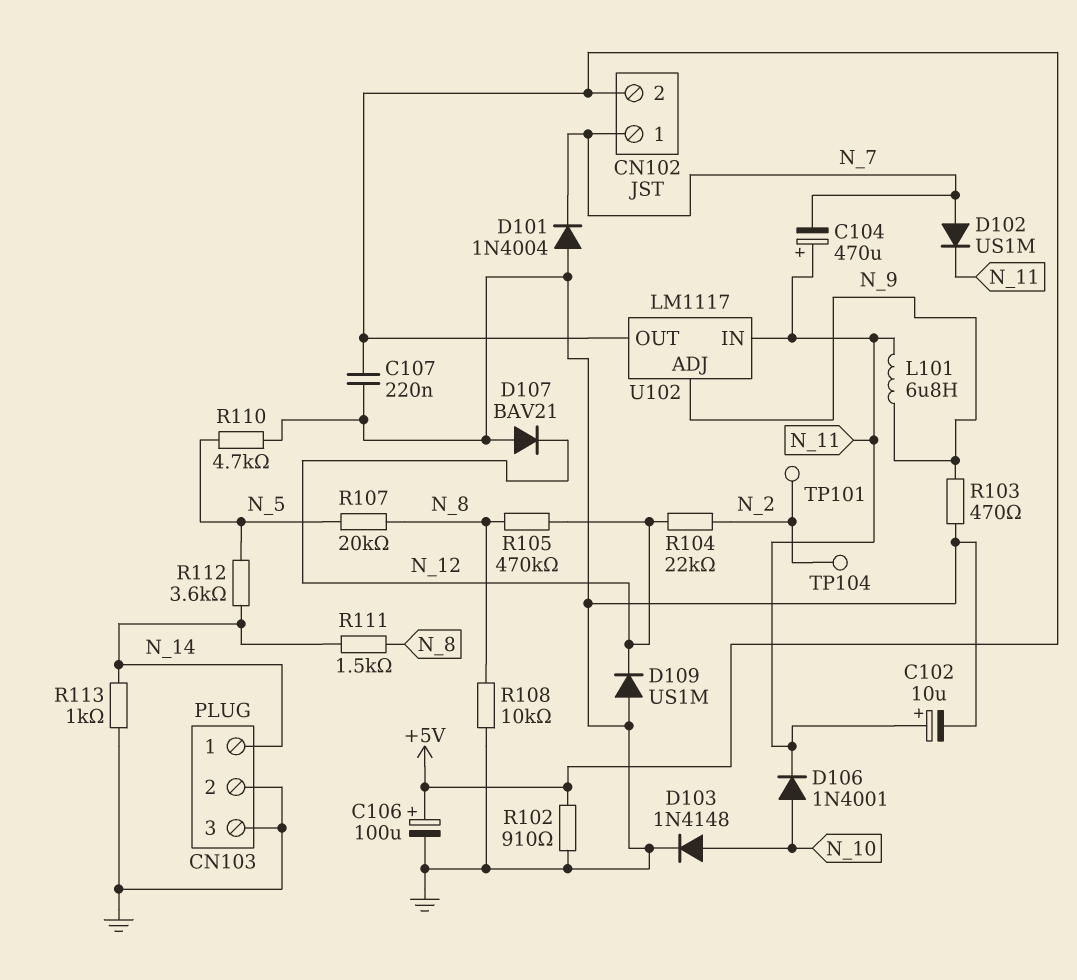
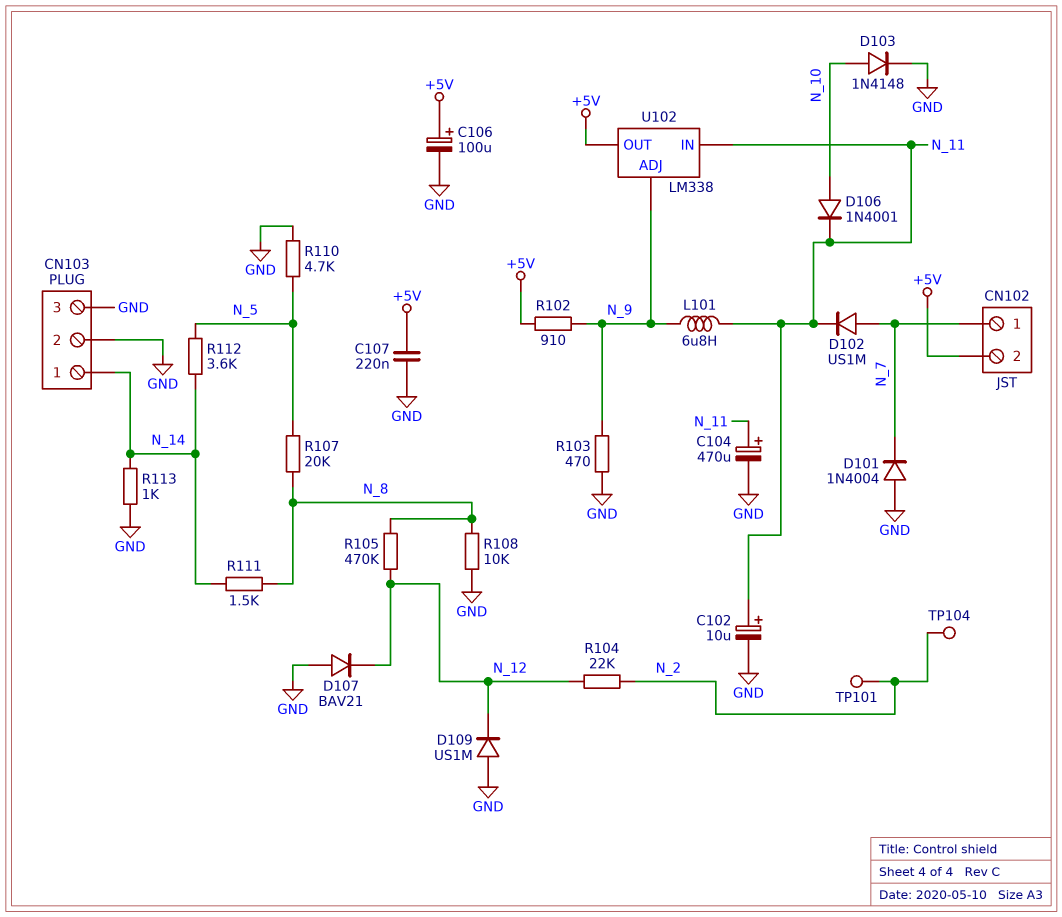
C104: 470uF (plus N_11, minus N_7) -> 470uF (plus N_11, minus GND)
R102: 910 (+5V, GND) -> 910 (+5V, N_9)
U102: LM1117 -> LM338

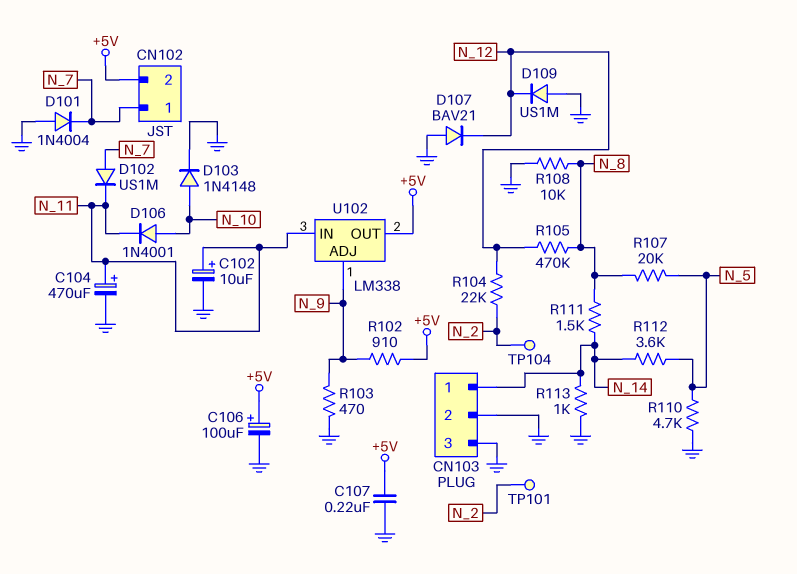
L101: 6.8uH (N_9, N_11) -> none

